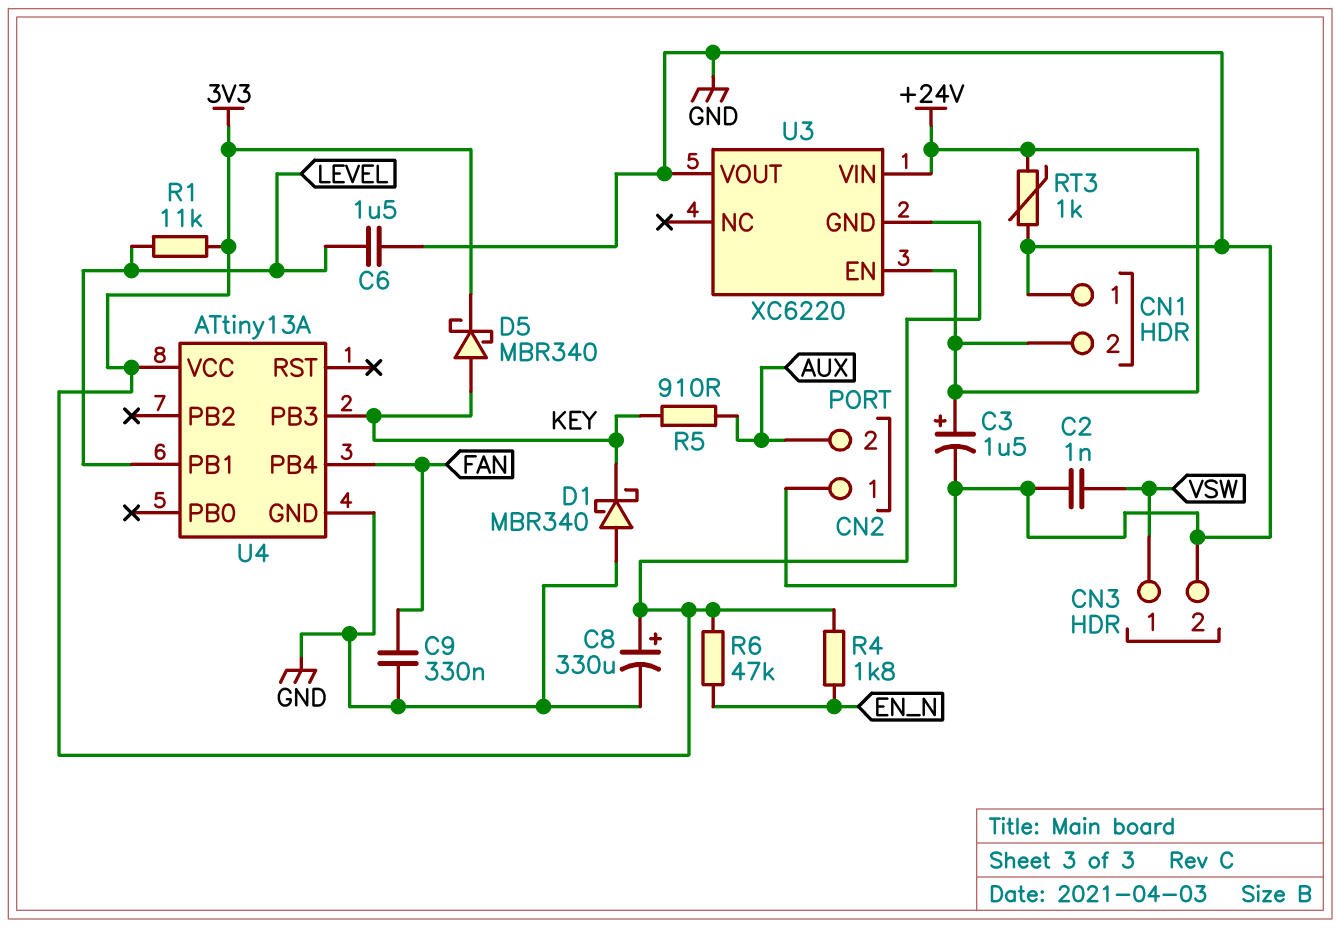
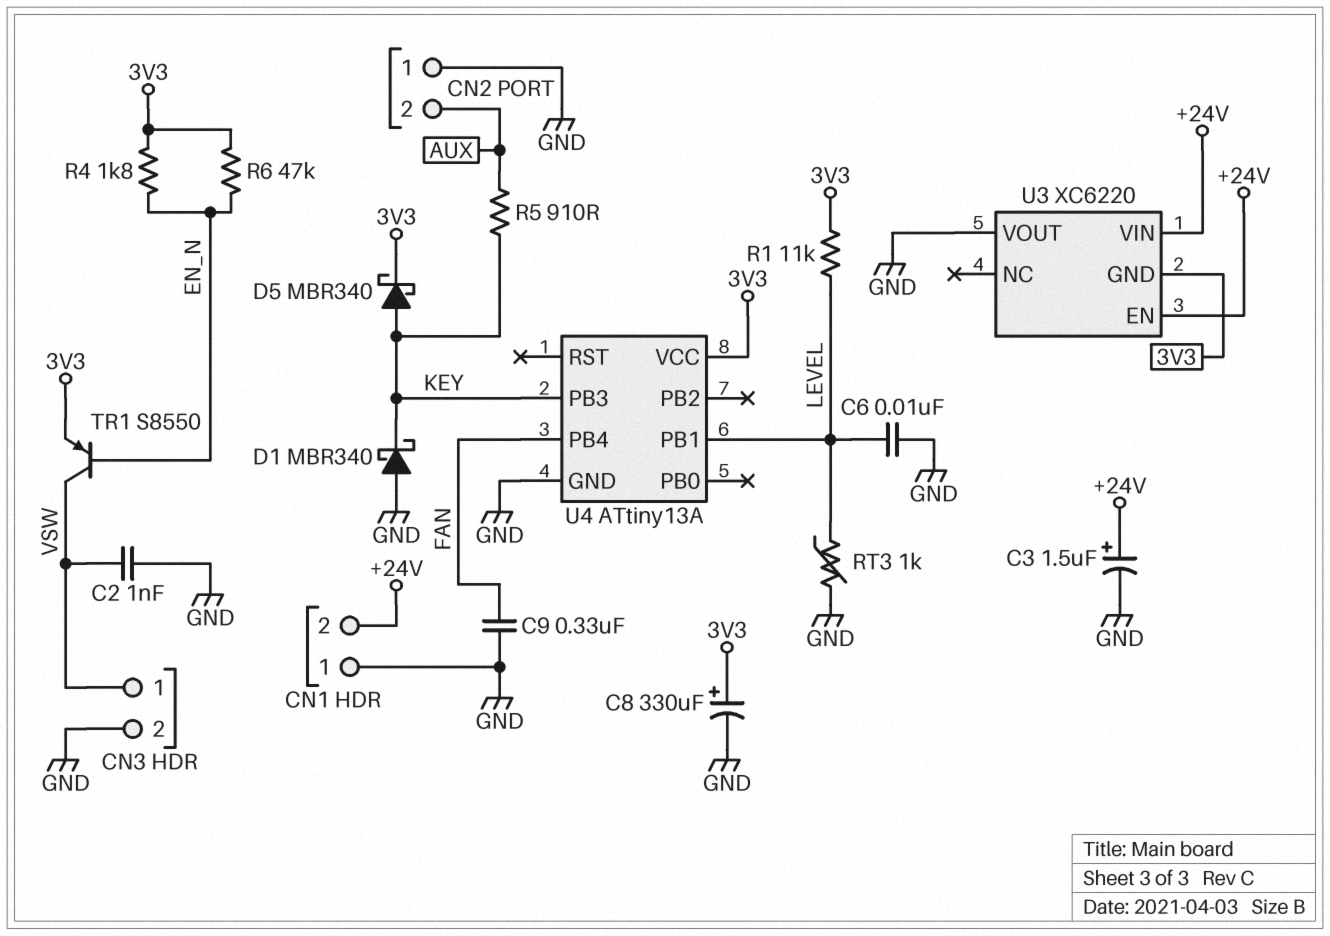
C6: 1.5uF (GND, LEVEL) -> 10nF (GND, LEVEL)
RT3: 1k (+24V, GND) -> 1k (GND, LEVEL)
TR1: none -> PNP S8550 (B EN_N, C VSW, E 3V3)

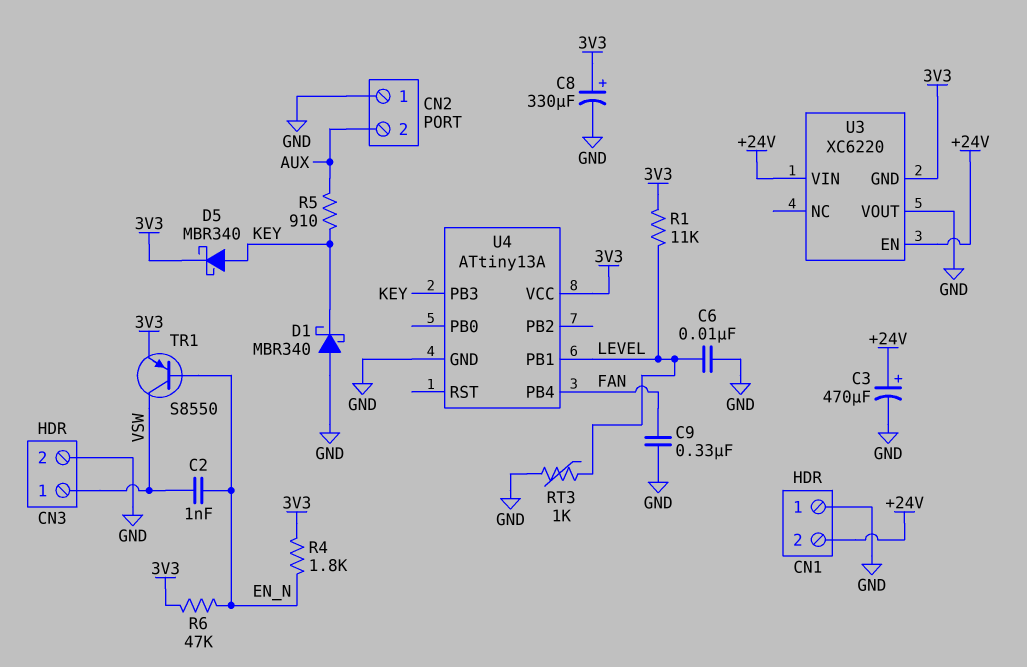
C2: 1nF (GND, VSW) -> 1nF (EN_N, VSW)
C3: 1.5uF (plus +24V, minus GND) -> 470uF (plus +24V, minus GND)

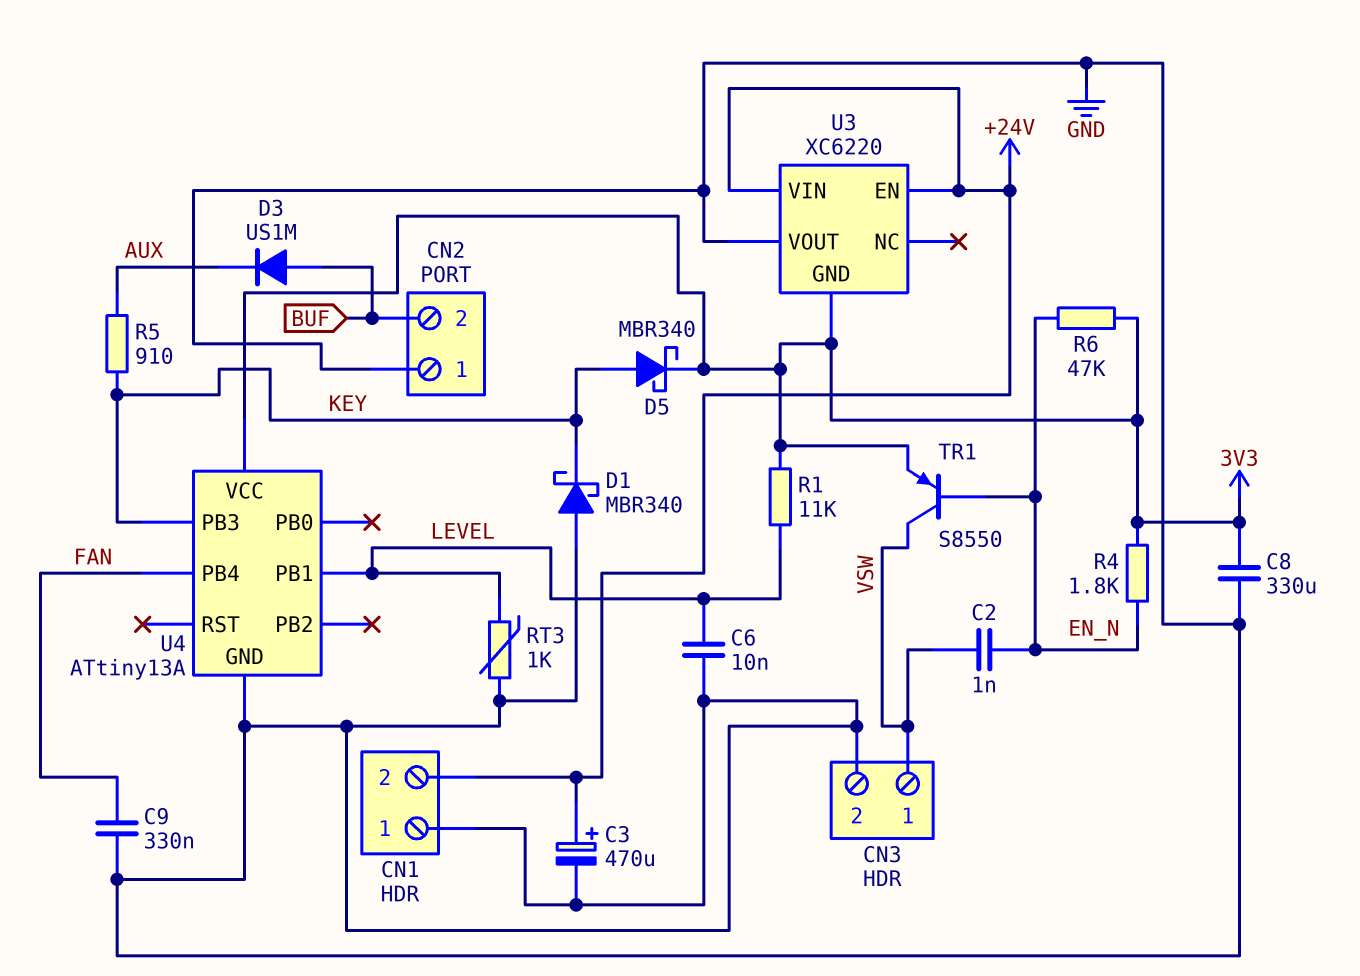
C8: 330uF (plus 3V3, minus GND) -> 330uF (3V3, GND)
CN2 pin 2: AUX -> BUF
D3: none -> diode US1M (A BUF, K AUX)

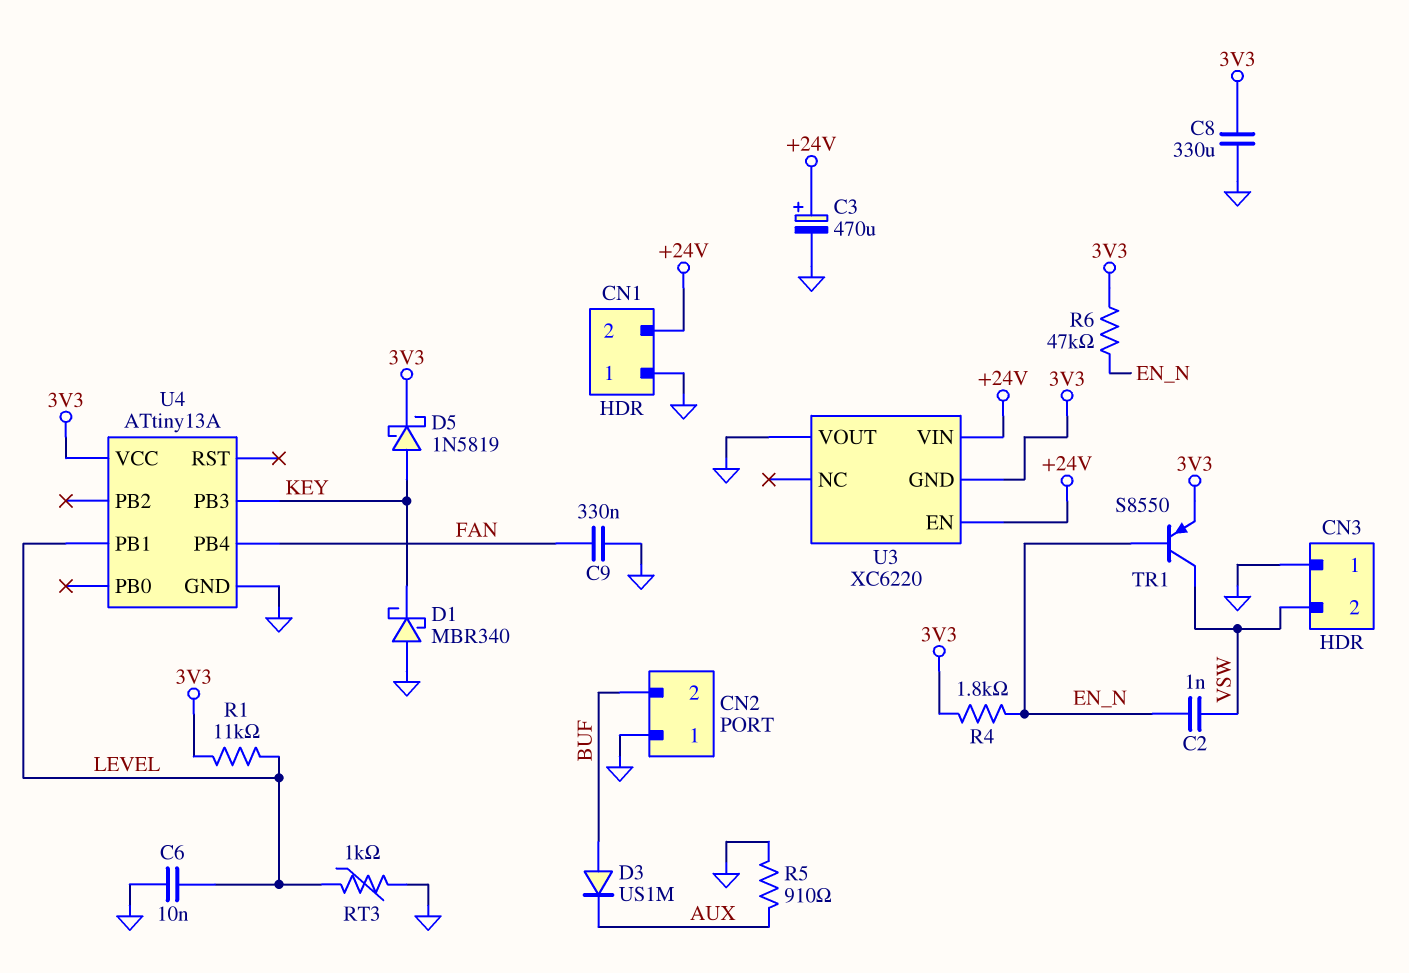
CN3 pin 1: VSW -> GND
CN3 pin 2: GND -> VSW
D5: schottky MBR340 (A KEY, K 3V3) -> schottky 1N5819 (A KEY, K 3V3)
R5: 910 (AUX, KEY) -> 910 (AUX, GND)

